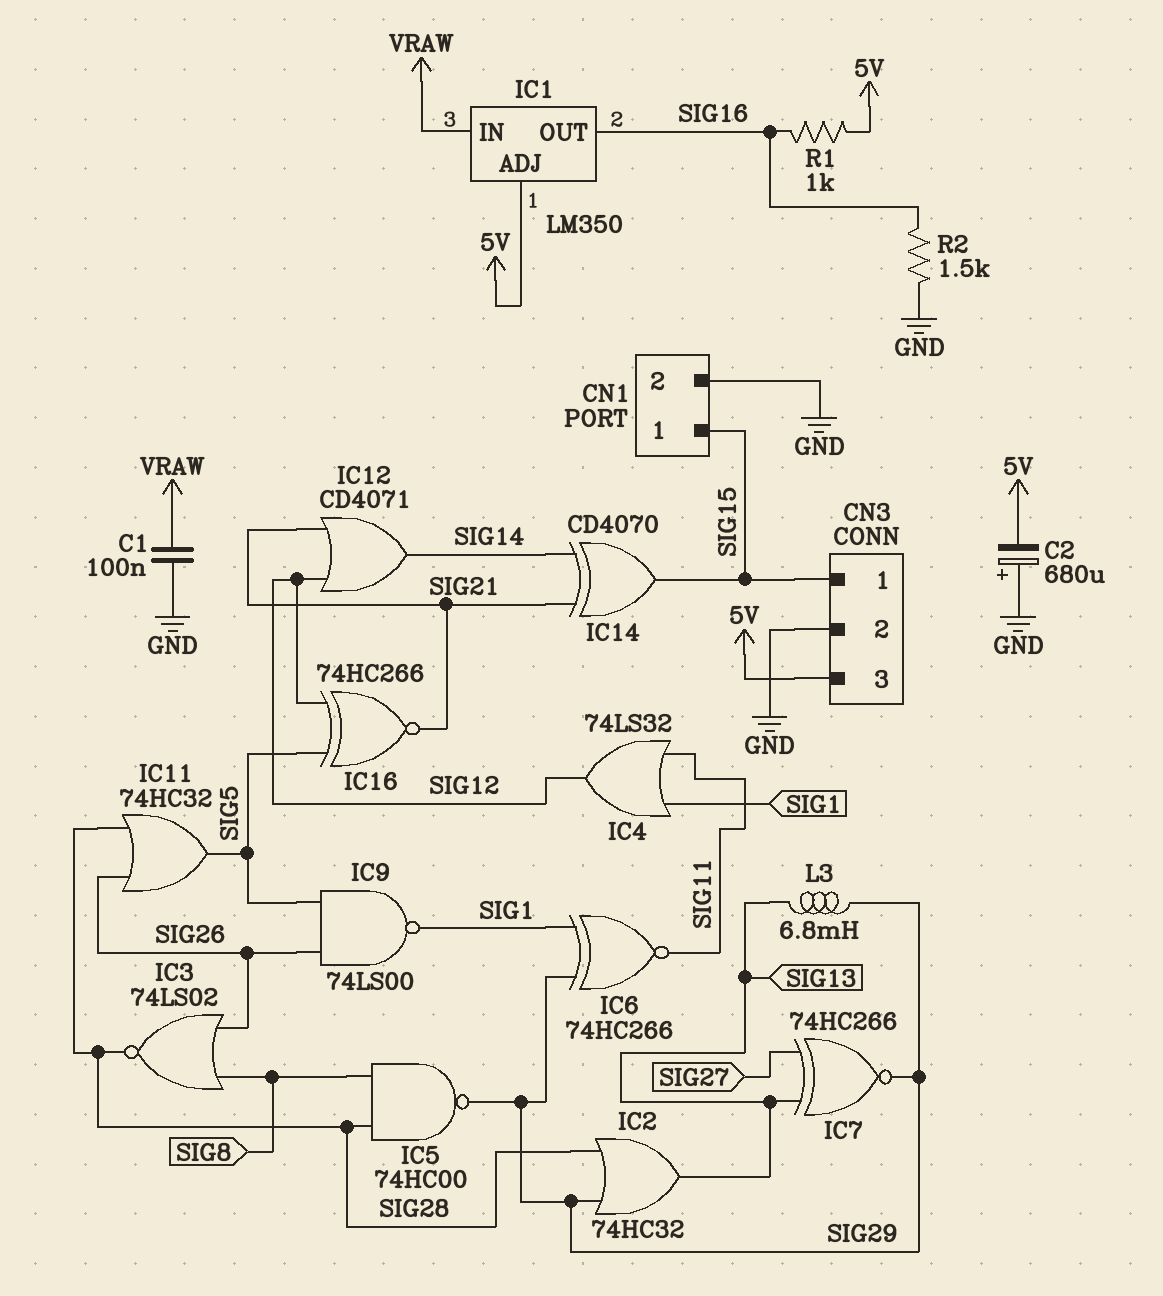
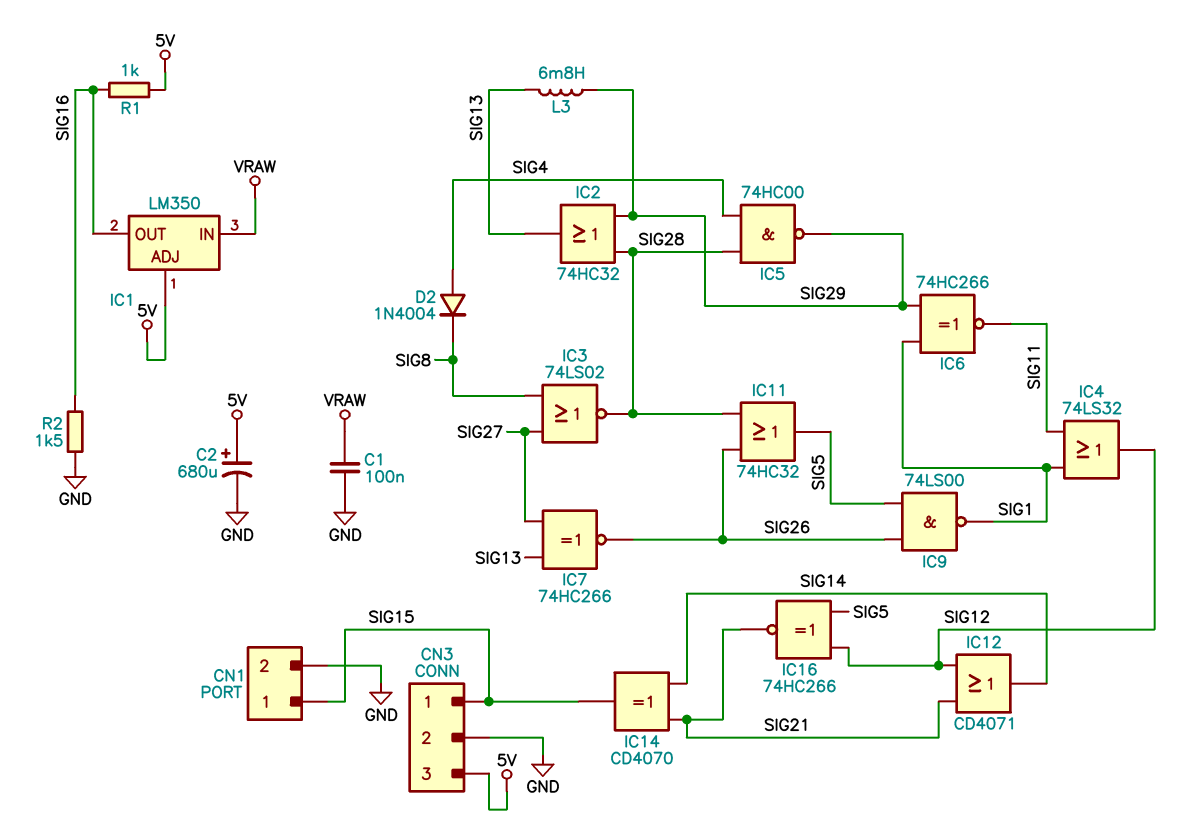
C2: 680uF (plus GND, minus 5V) -> 680uF (plus 5V, minus GND)
D2: none -> diode 1N4004 (A SIG4, K SIG8)
IC3: NOR 74LS02 (in SIG8, in SIG26, out SIG28) -> NOR 74LS02 (in SIG8, in SIG27, out SIG28)
IC5: NAND 74HC00 (in SIG8, in SIG28, out SIG29) -> NAND 74HC00 (in SIG4, in SIG28, out SIG29)
IC7: XNOR 74HC266 (in SIG13, in SIG27, out SIG29) -> XNOR 74HC266 (in SIG13, in SIG27, out SIG26)

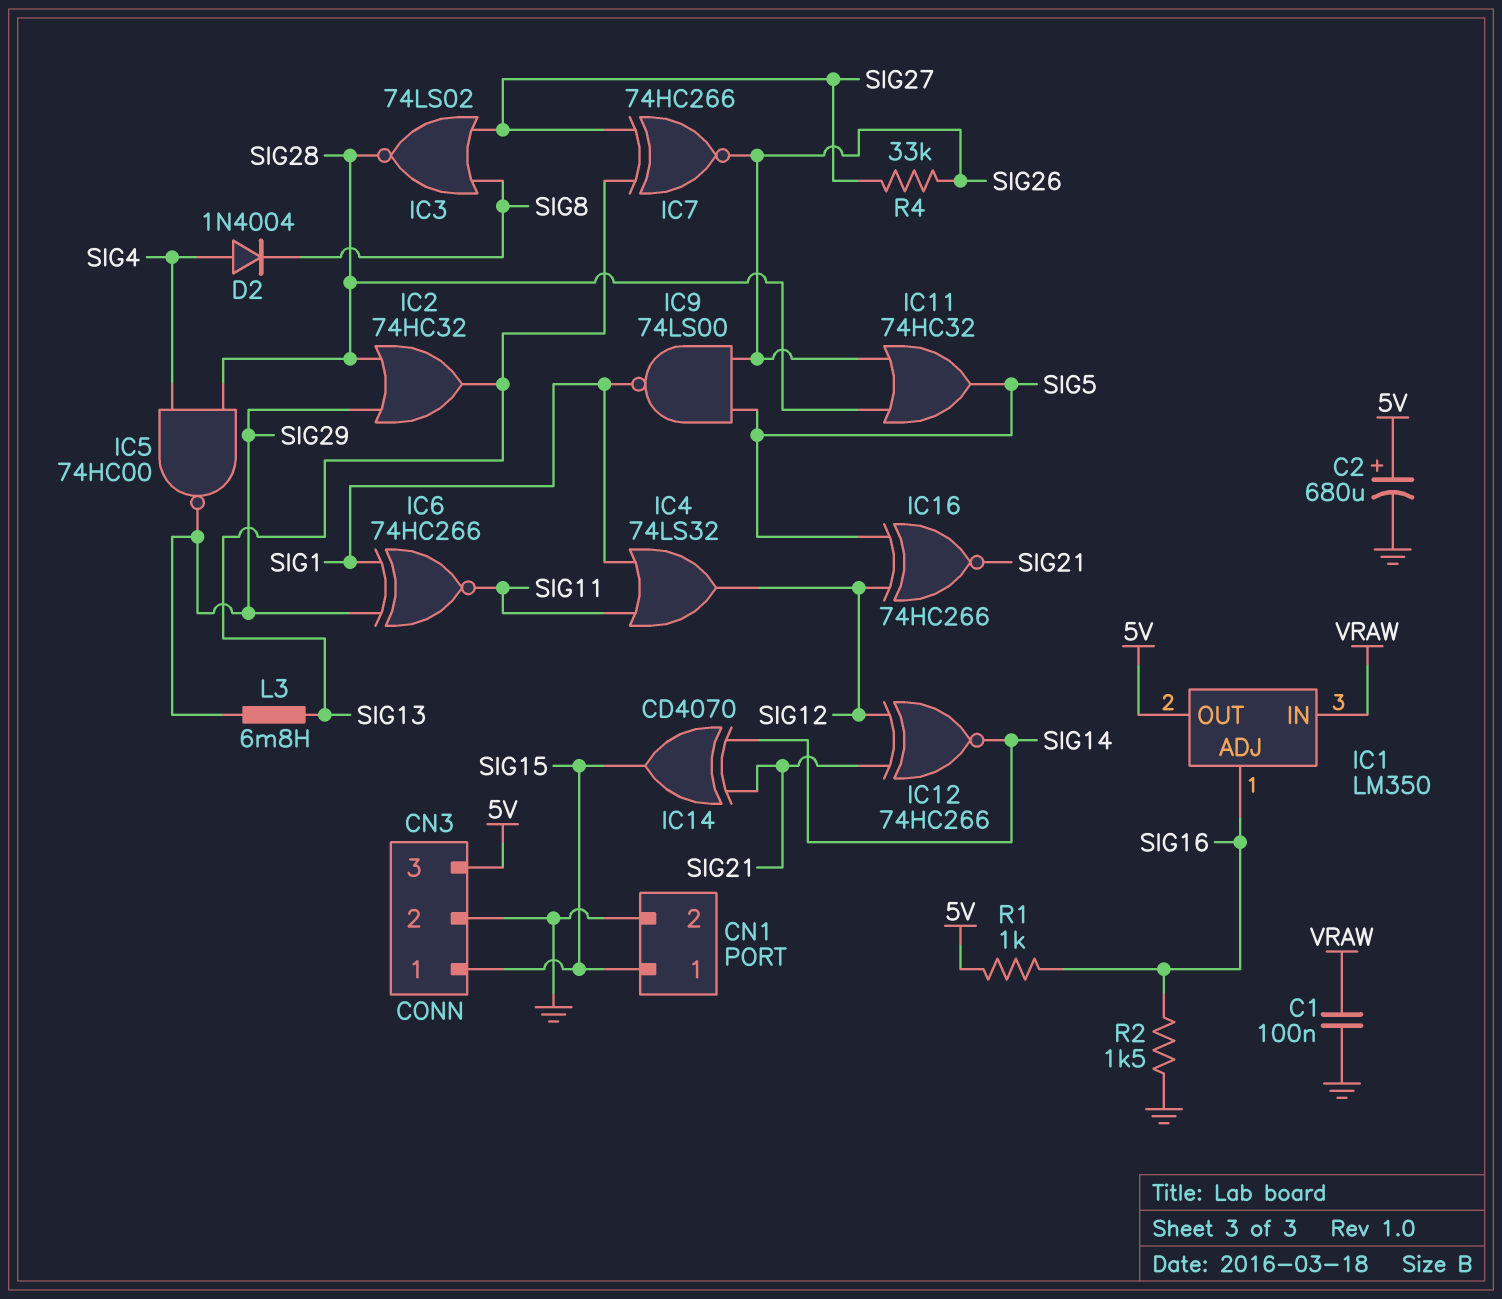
IC1 pin ADJ: 5V -> SIG16
IC1 pin OUT: SIG16 -> 5V
IC12: OR CD4071 (in SIG12, in SIG21, out SIG14) -> XNOR 74HC266 (in SIG12, in SIG21, out SIG14)
R4: none -> 33k (SIG26, SIG27)

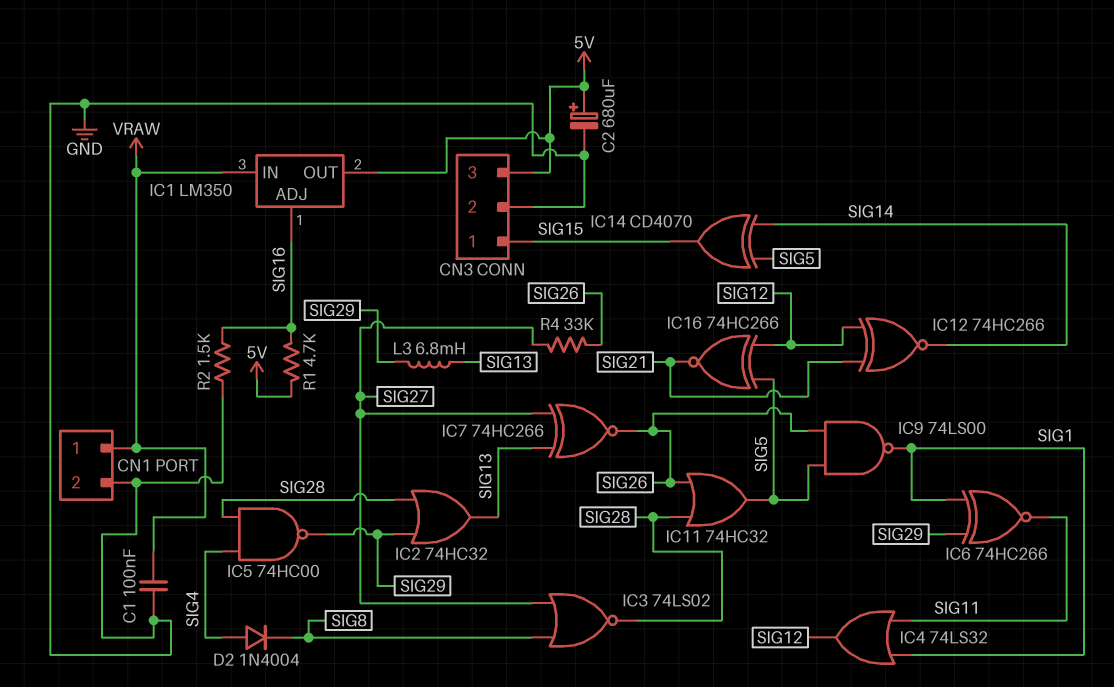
CN1 pin 1: SIG15 -> VRAW
IC14: XOR CD4070 (in SIG14, in SIG21, out SIG15) -> XOR CD4070 (in SIG5, in SIG14, out SIG15)
R1: 1k (5V, SIG16) -> 4.7k (5V, SIG16)

